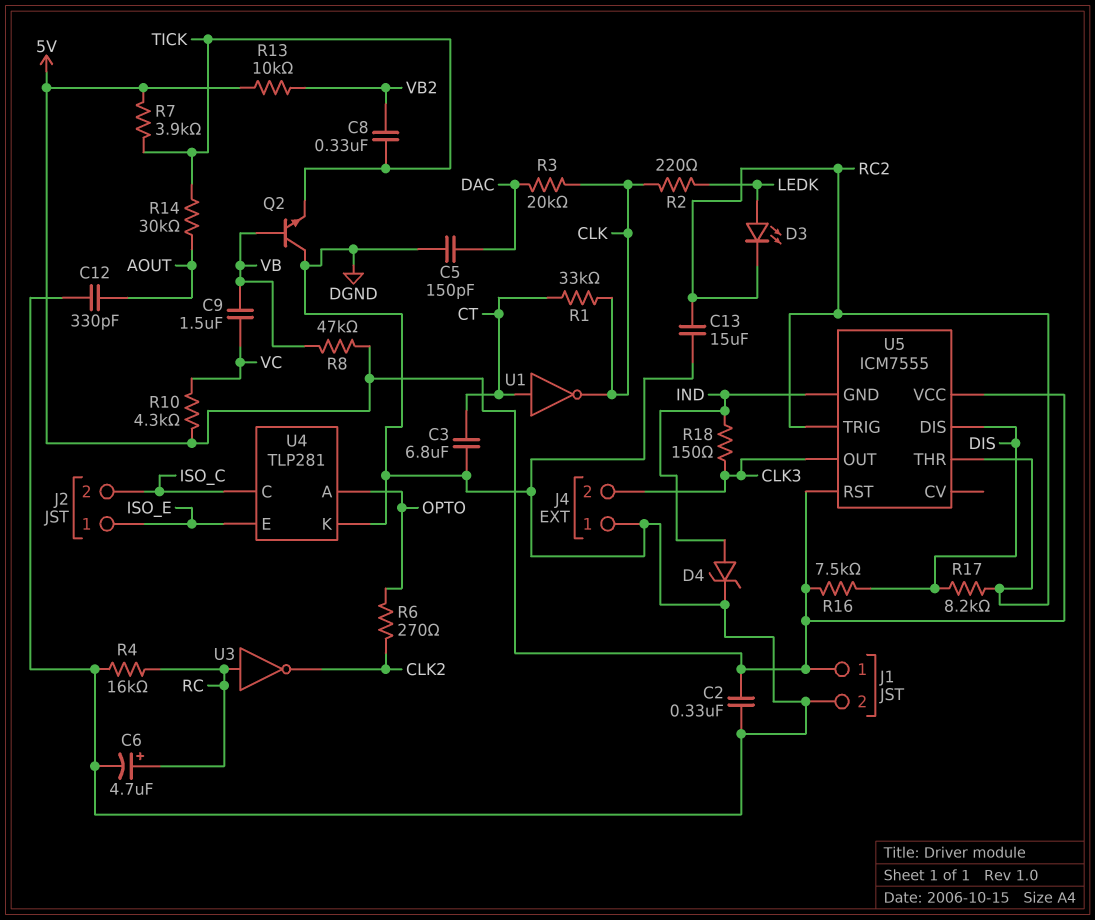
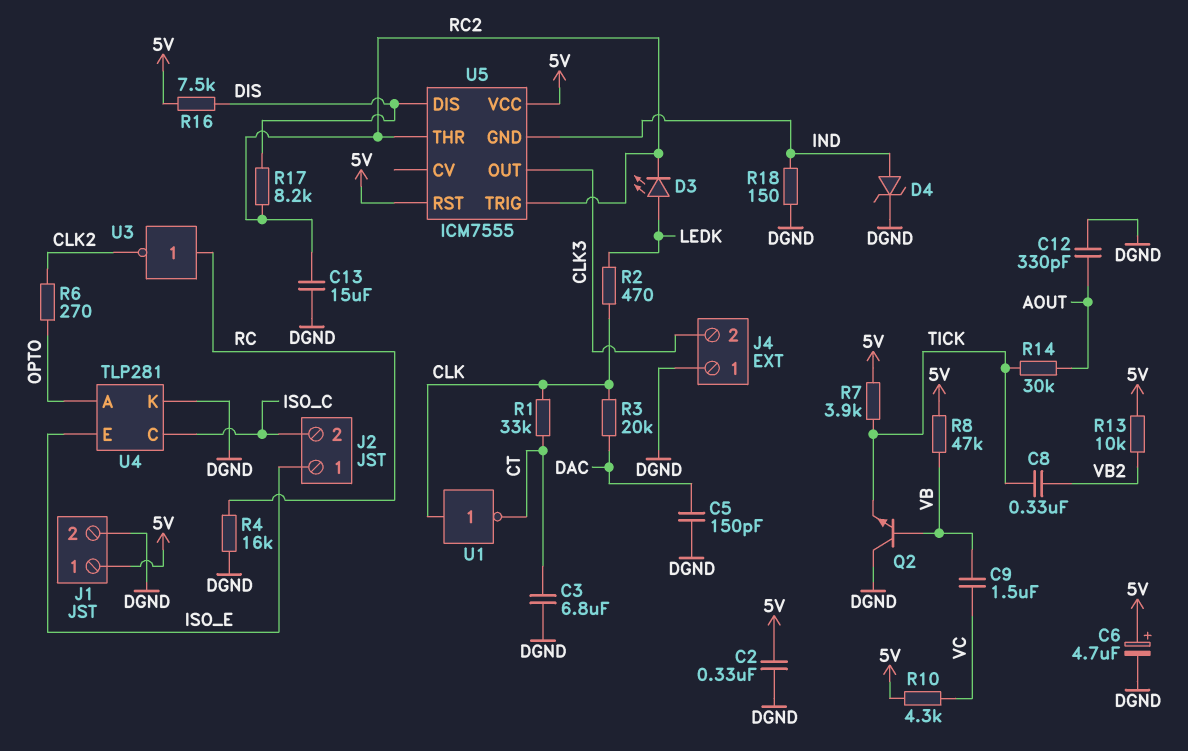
C6: 4.7uF (plus RC, minus DGND) -> 4.7uF (plus 5V, minus DGND)
R2: 220 (CLK, LEDK) -> 470 (CLK, LEDK)
R18: 150 (CLK3, IND) -> 150 (DGND, IND)
U1: NOT (in CT, out CLK) -> NOT (in CLK, out CT)

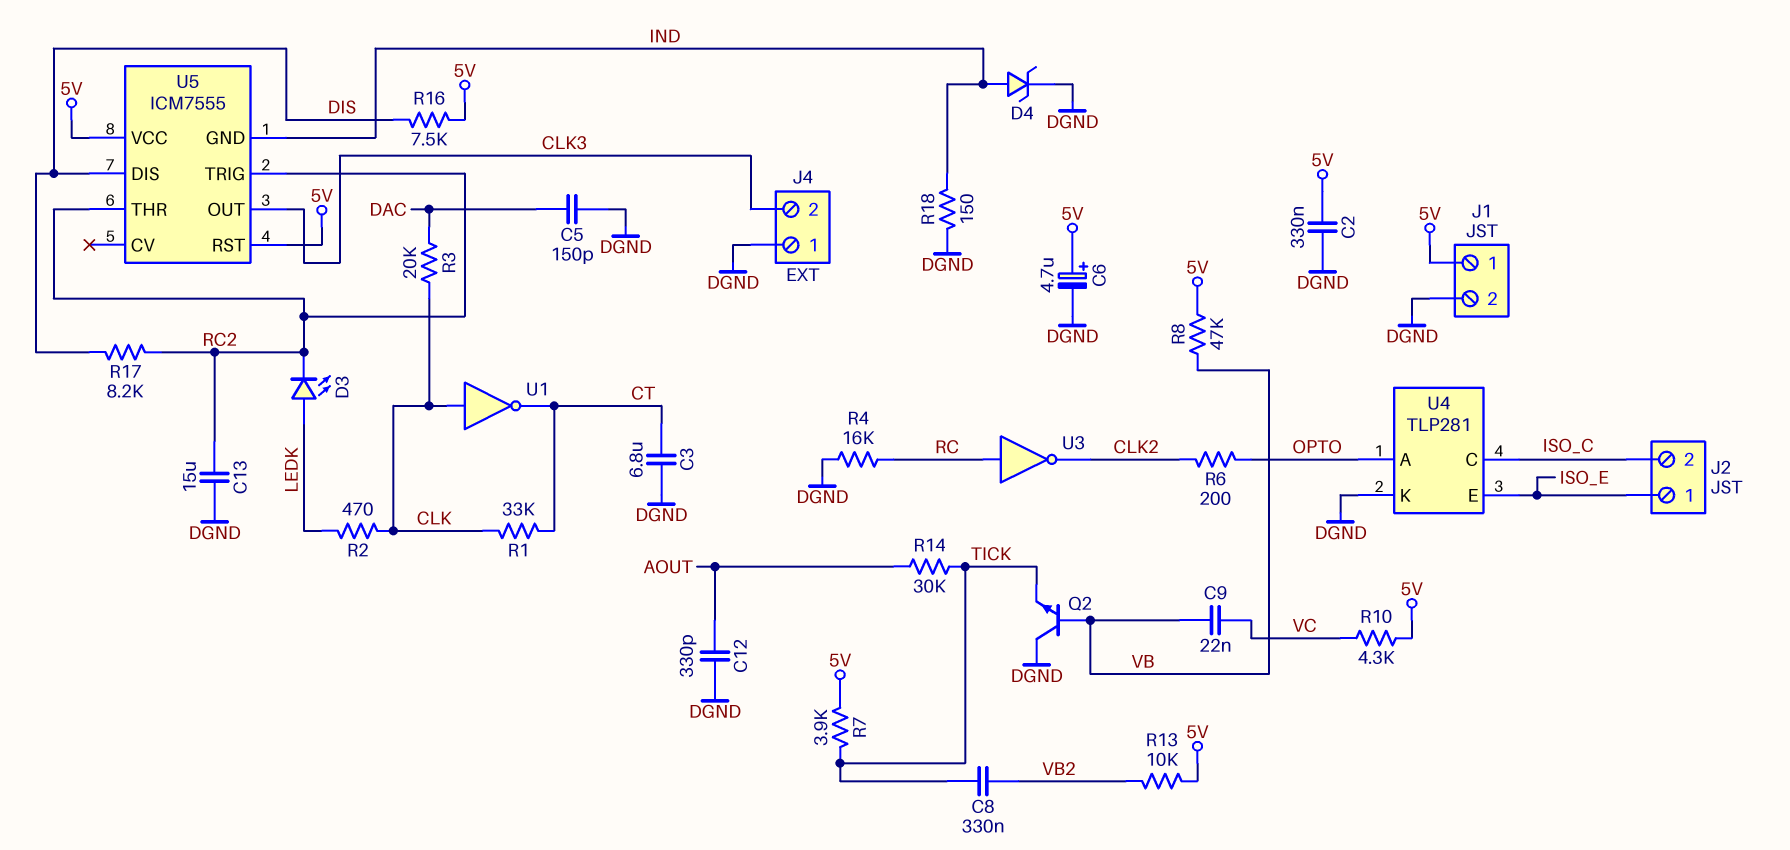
C9: 1.5uF (VB, VC) -> 22nF (VB, VC)
R6: 270 (CLK2, OPTO) -> 200 (CLK2, OPTO)

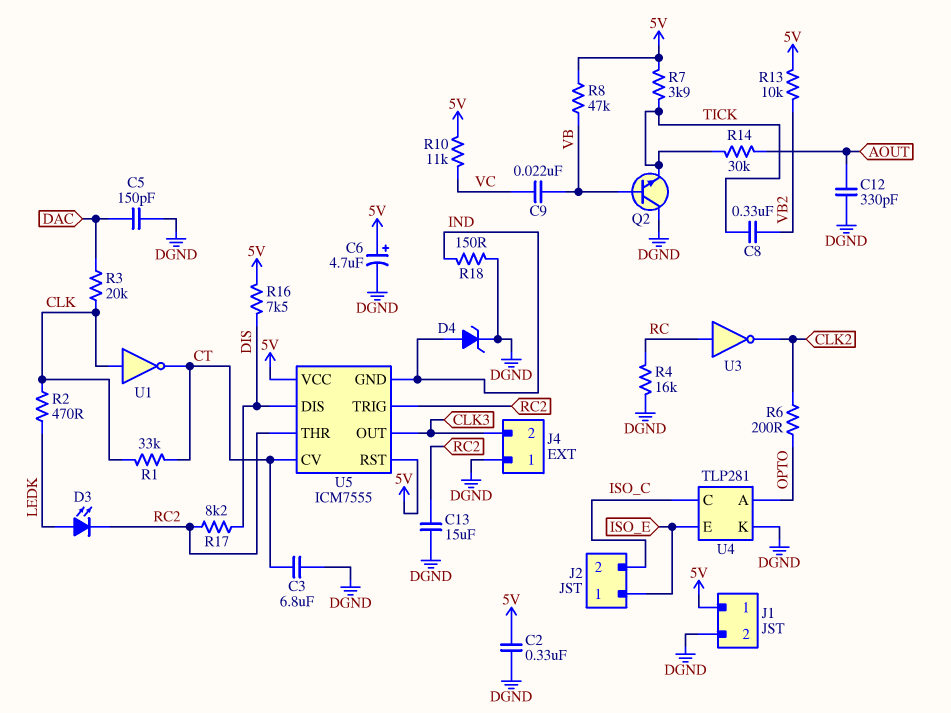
R10: 4.3k (5V, VC) -> 11k (5V, VC)
U5 pin CV: none -> CT

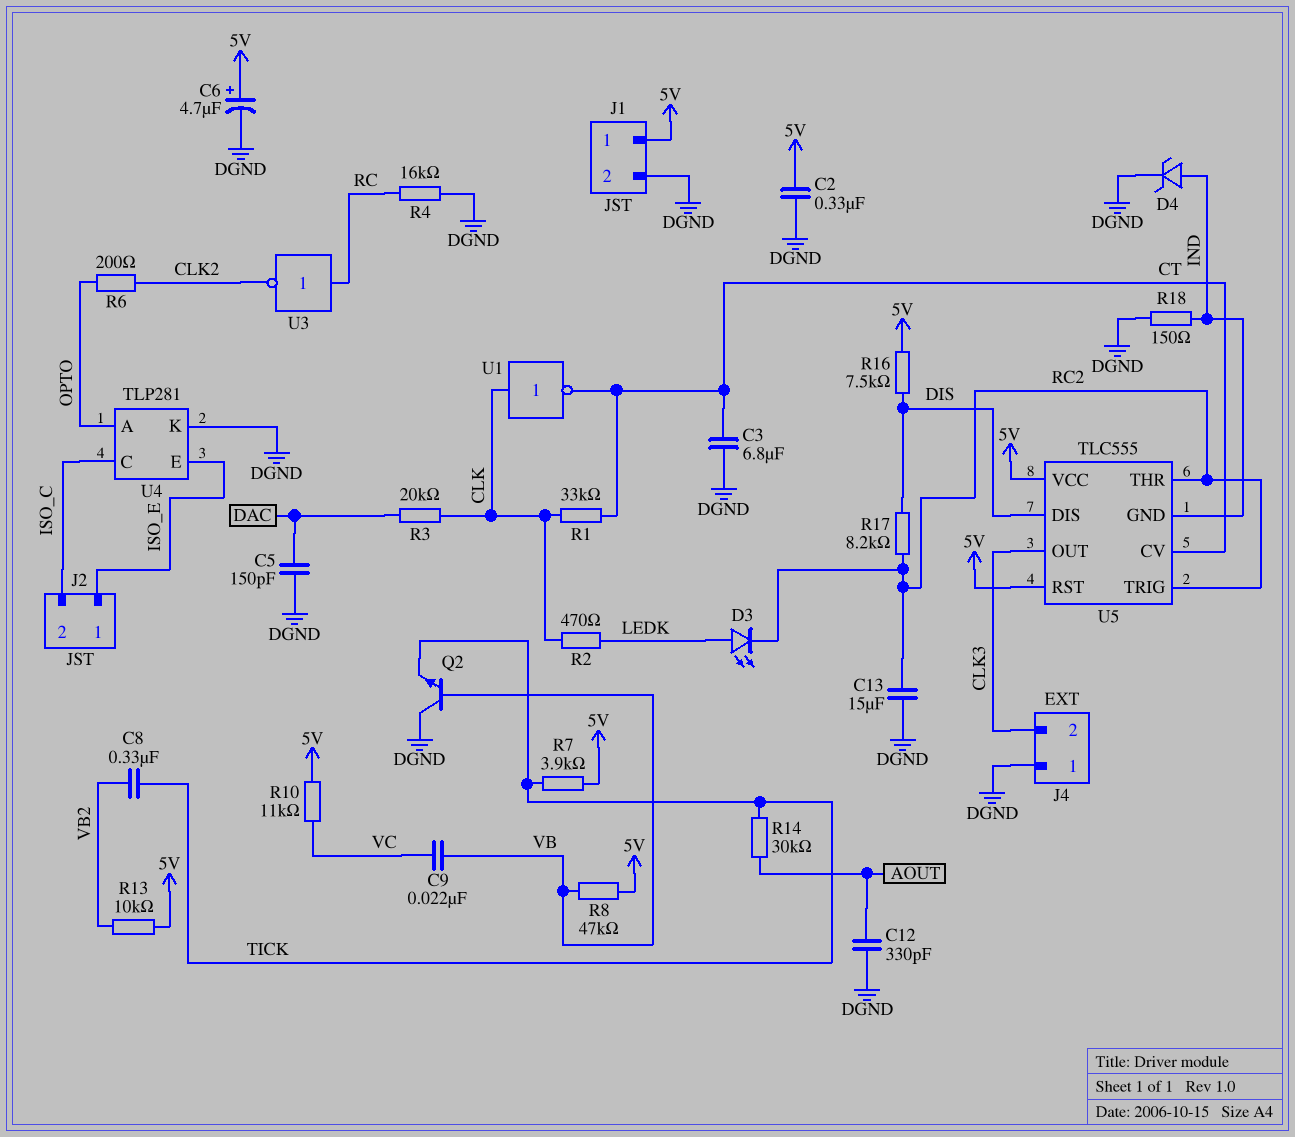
U5: ICM7555 -> TLC555

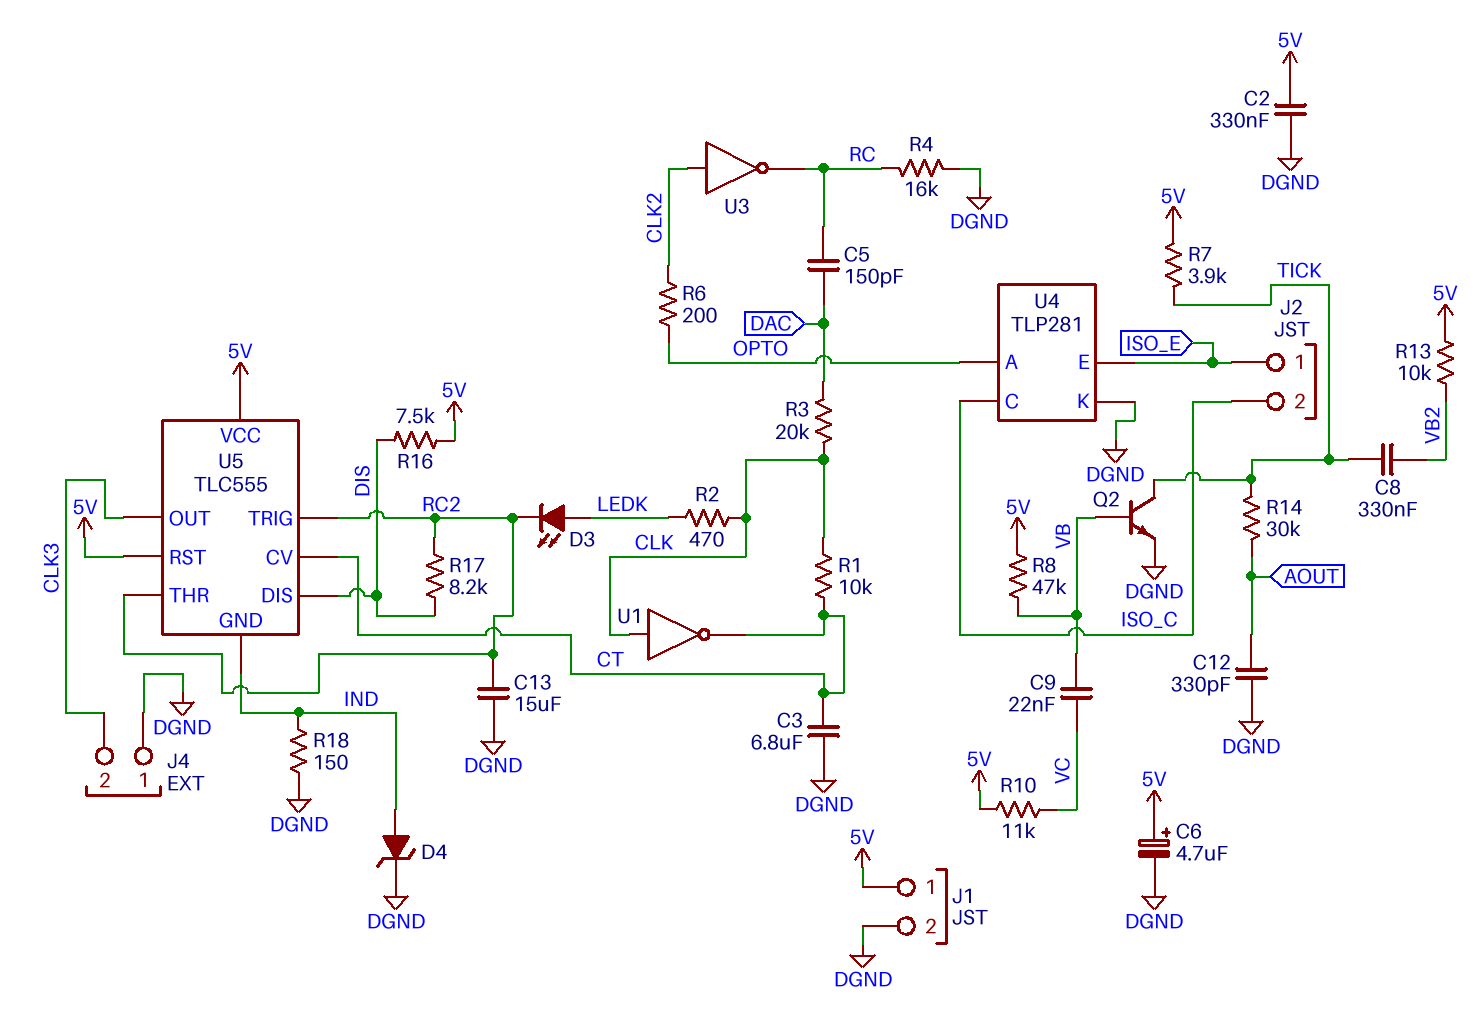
C5: 150pF (DAC, DGND) -> 150pF (DAC, RC)
Q2: NPN (B VB, C DGND, E TICK) -> NPN (B VB, C TICK, E DGND)
R1: 33k (CLK, CT) -> 10k (CLK, CT)
U3: NOT (in RC, out CLK2) -> NOT (in CLK2, out RC)

